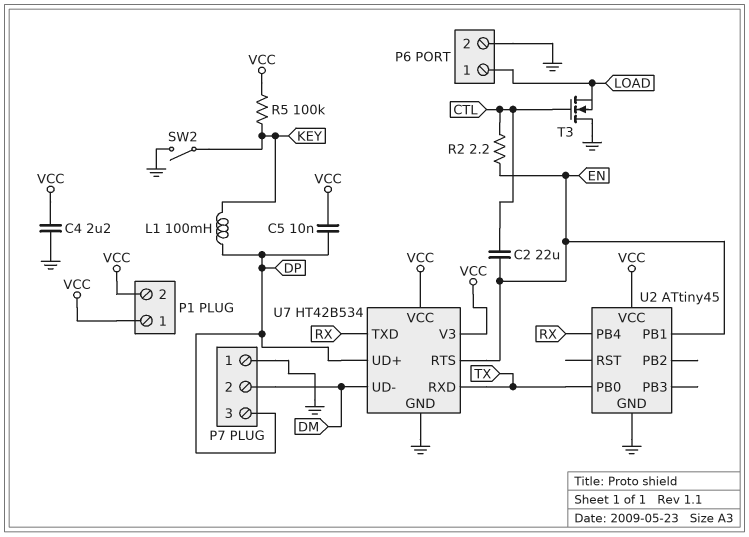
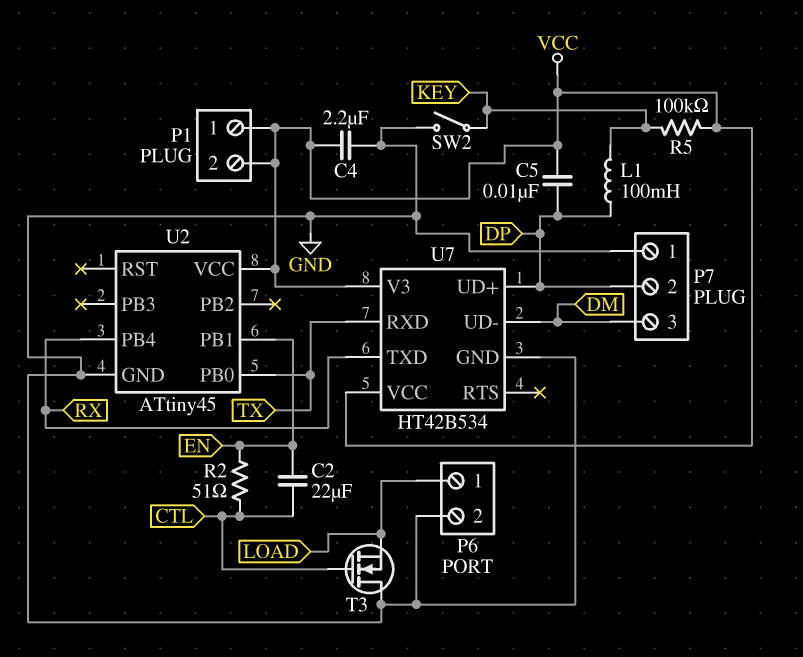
P7 pin 2: DM -> DP
P7 pin 3: DP -> DM
R2: 2.2 (CTL, EN) -> 51 (CTL, EN)
U7 pin RTS: EN -> none

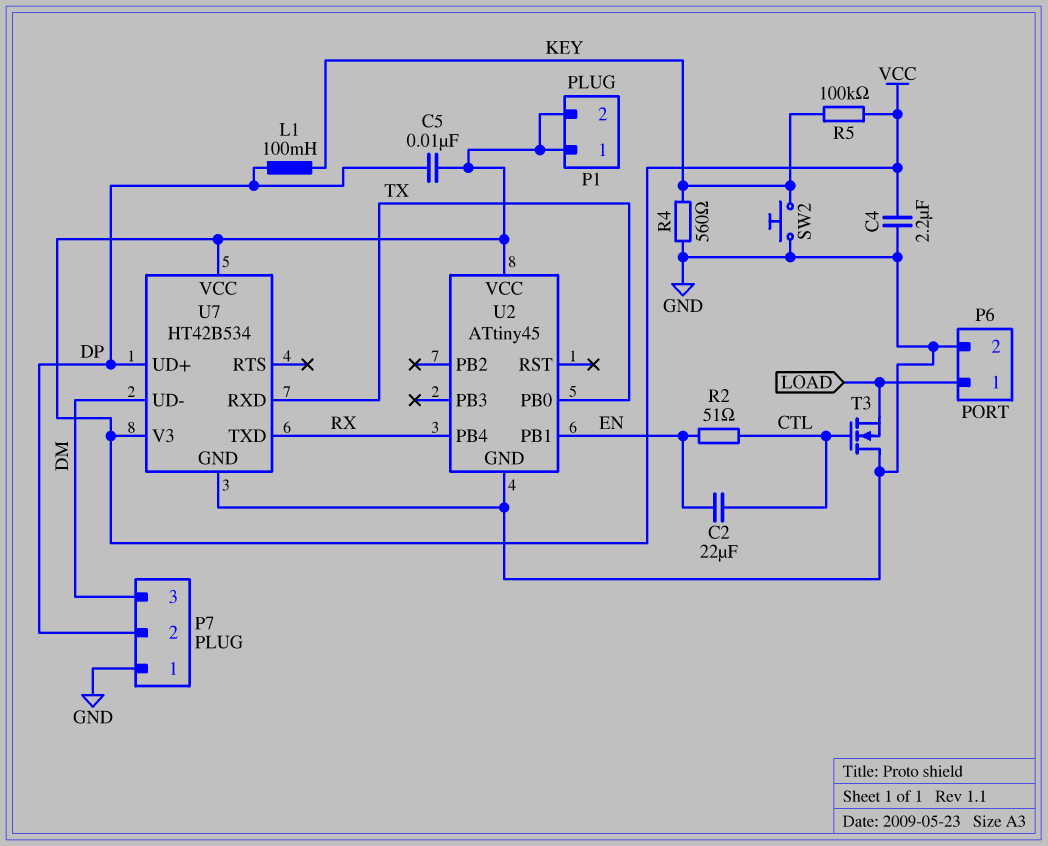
R4: none -> 560 (GND, KEY)
SW2: switch (GND, KEY) -> button (GND, KEY)

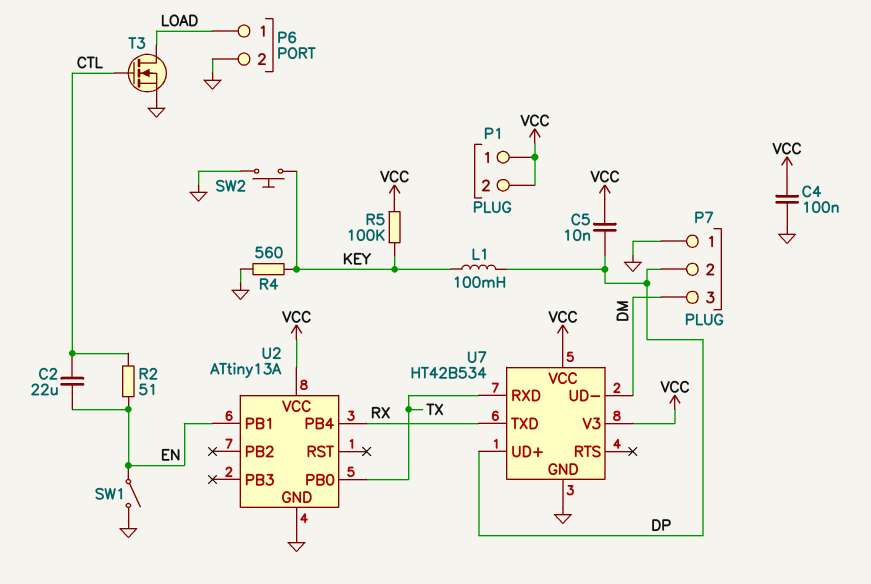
C4: 2.2uF (GND, VCC) -> 100nF (GND, VCC)
SW1: none -> switch (EN, GND)
T3: NMOS (G CTL, D GND, S LOAD) -> NMOS (G CTL, D LOAD, S GND)
U2: ATtiny45 -> ATtiny13A

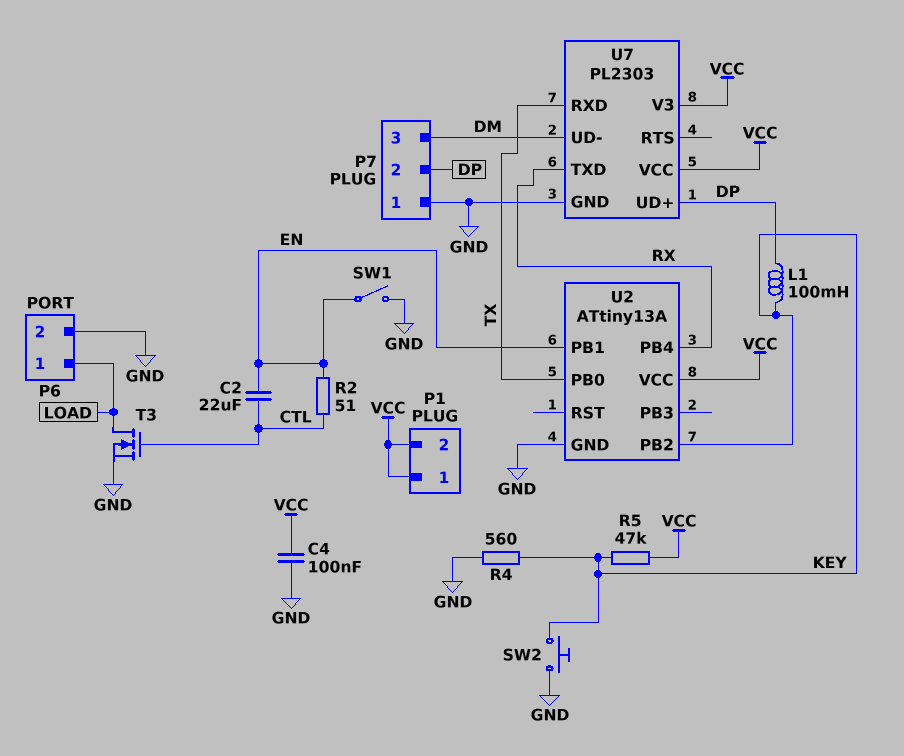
C5: 10nF (DP, VCC) -> none
R5: 100k (KEY, VCC) -> 47k (KEY, VCC)
U2 pin PB2: none -> KEY
U7: HT42B534 -> PL2303

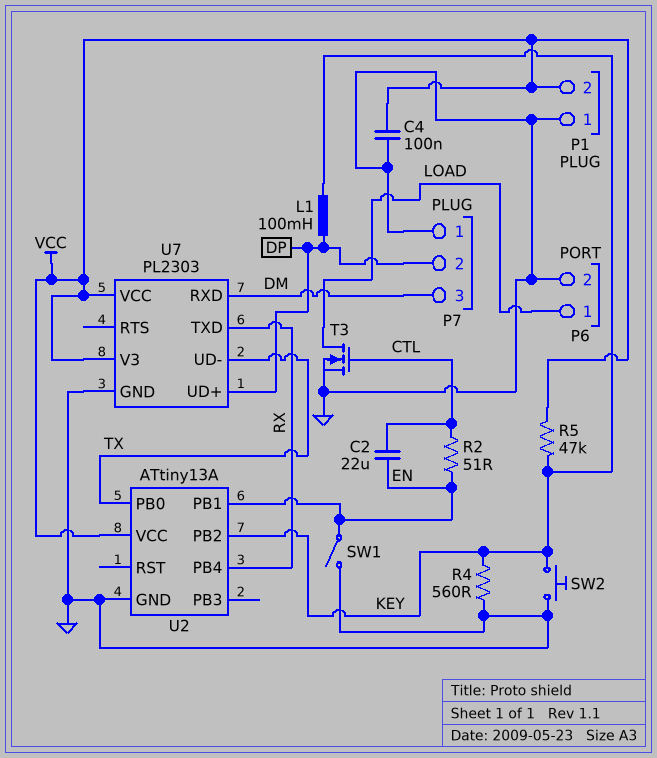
P1 pin 1: VCC -> GND
U7 pin RXD: TX -> DM
U7 pin UD-: DM -> TX

